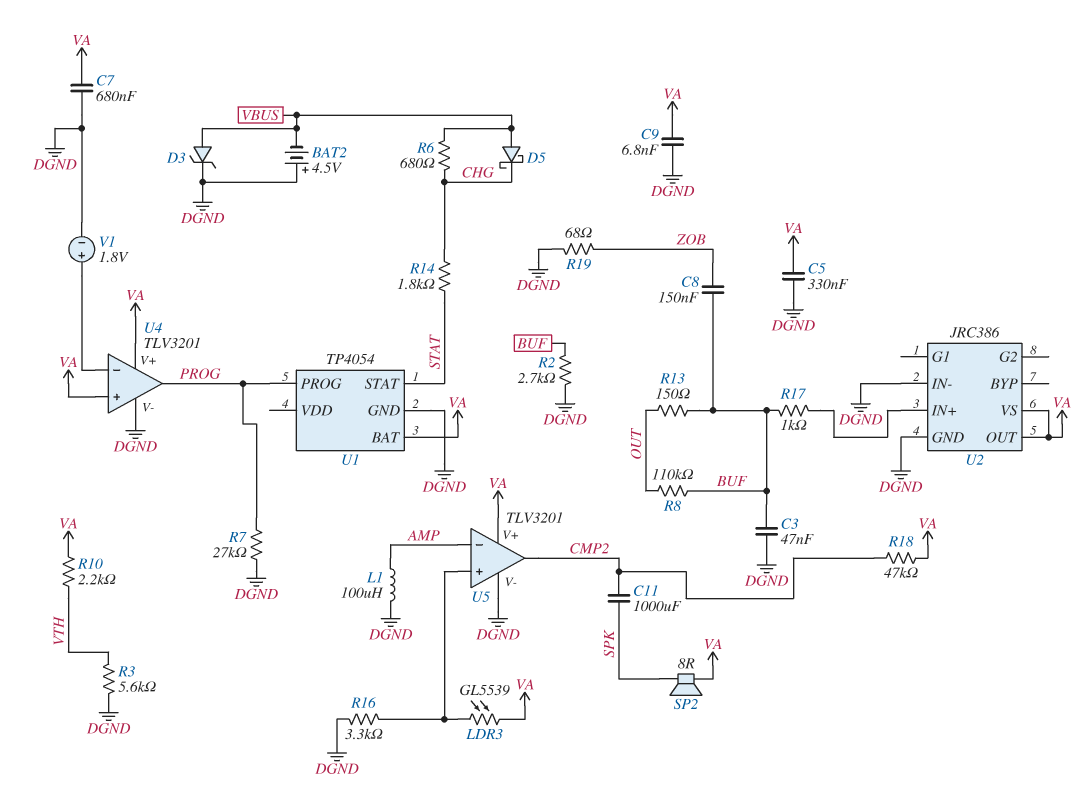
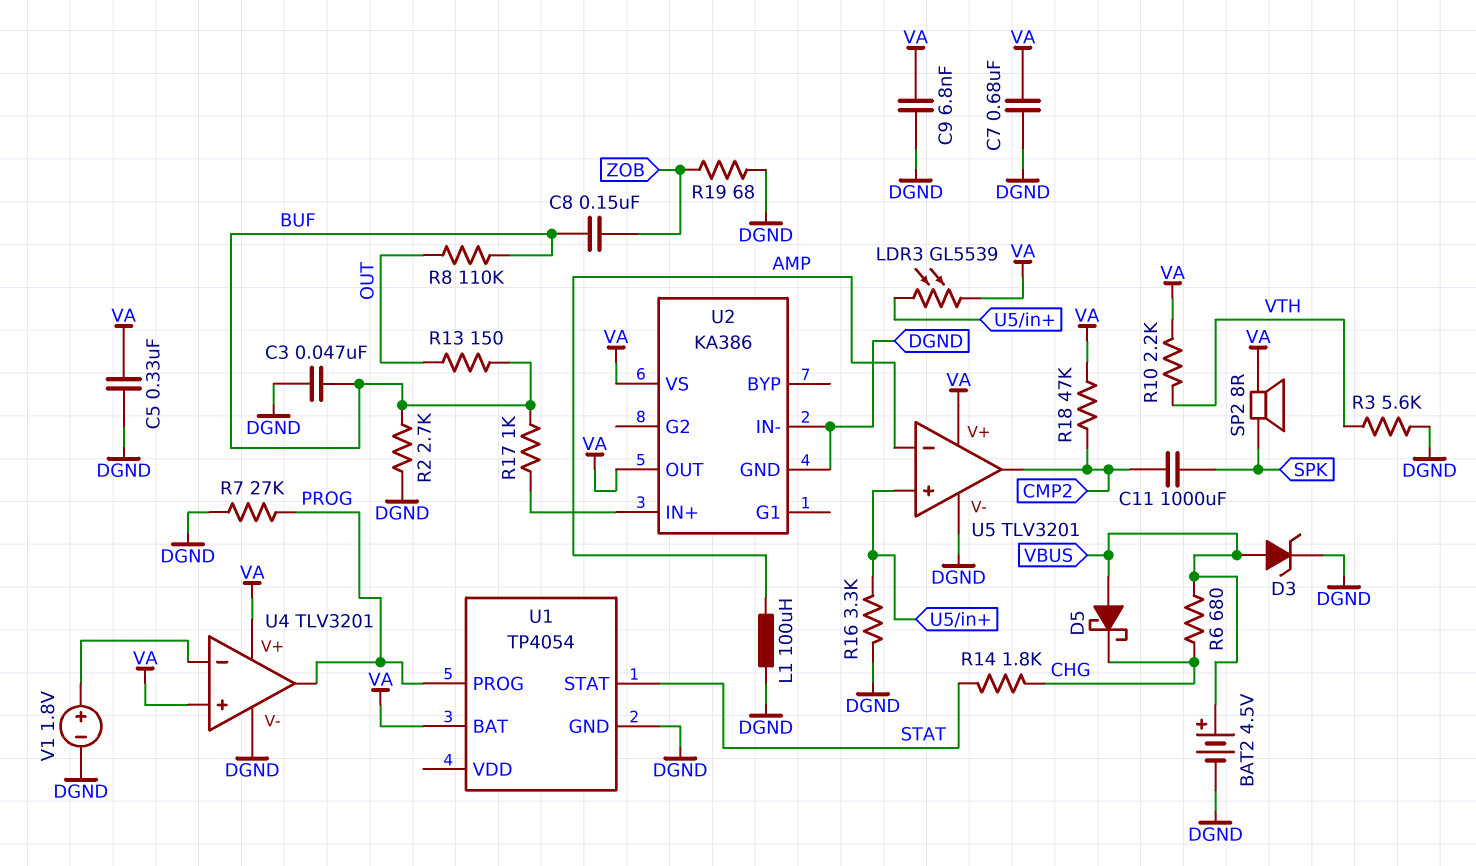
BAT2: 4.5V (plus DGND, minus VBUS) -> 4.5V (plus VBUS, minus DGND)
U2: JRC386 -> KA386

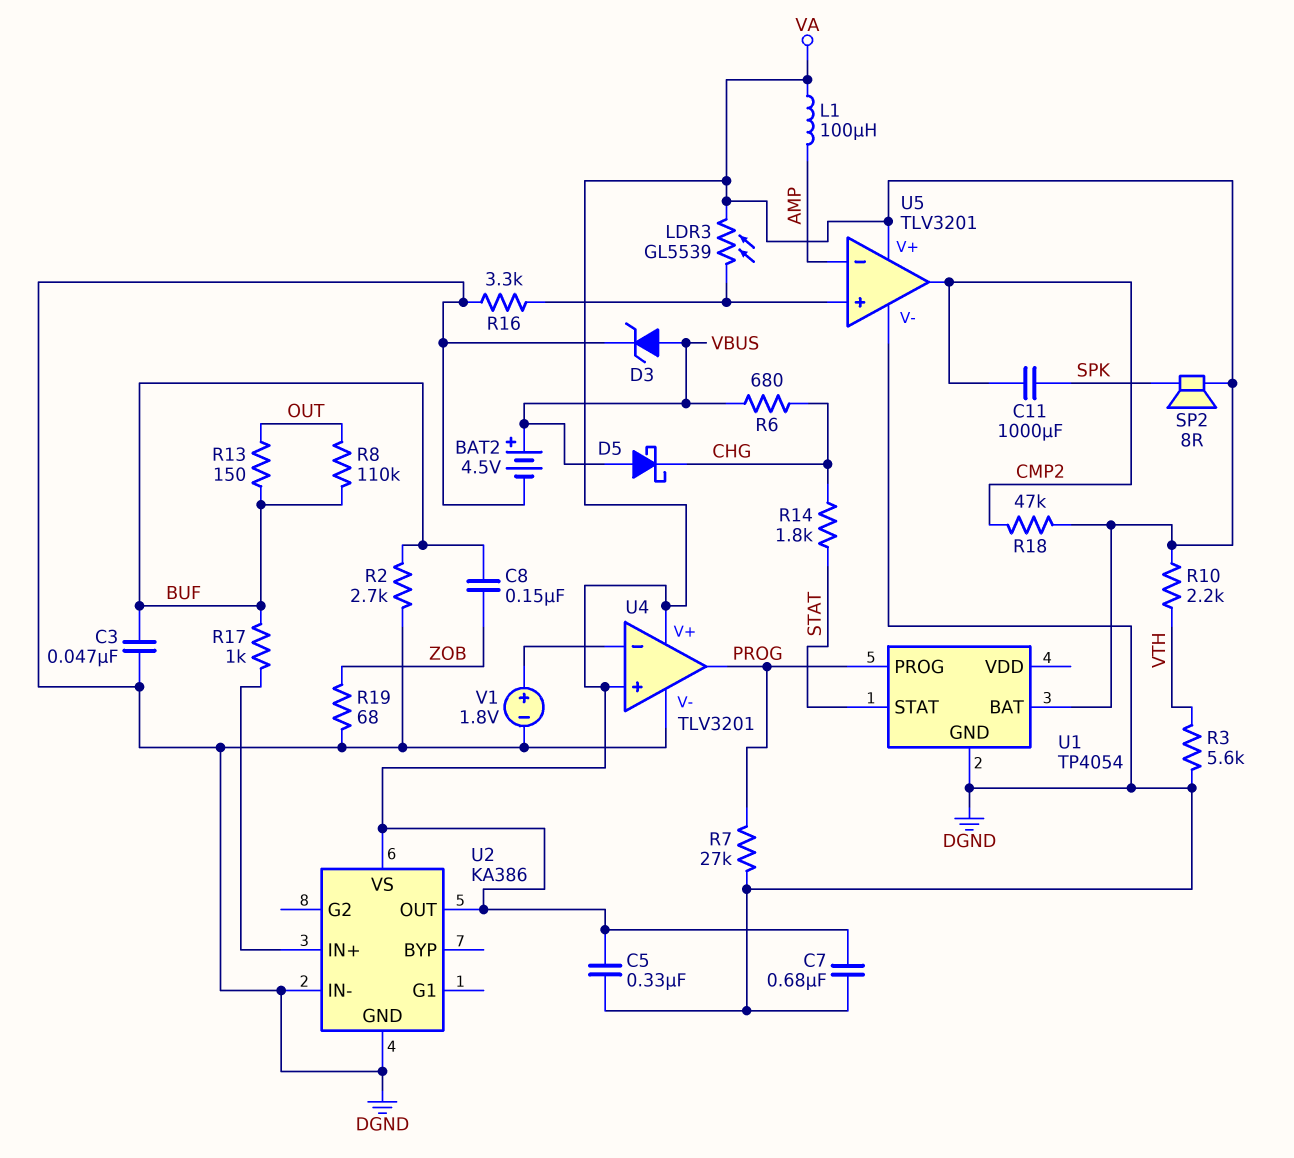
C9: 6.8nF (DGND, VA) -> none
L1: 100uH (AMP, DGND) -> 100uH (AMP, VA)

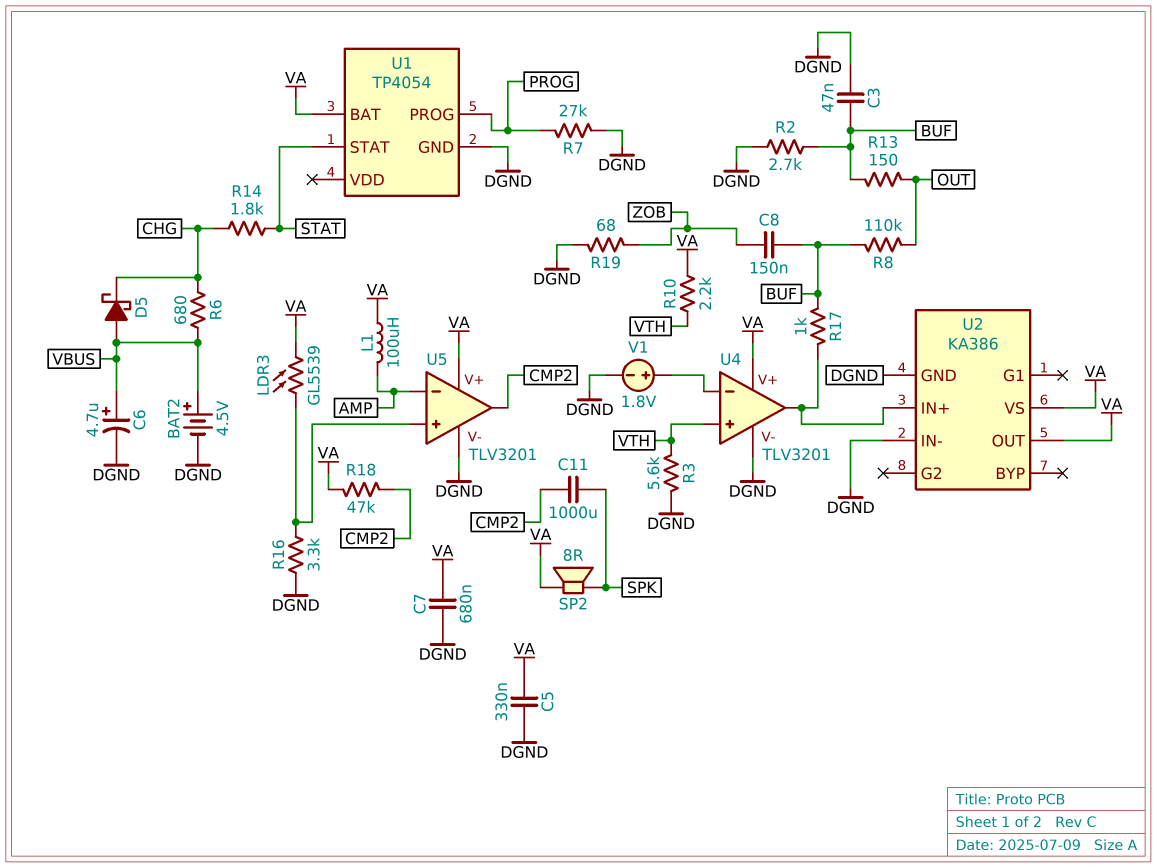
C6: none -> 4.7uF (plus VBUS, minus DGND)
D3: zener (A VBUS, K DGND) -> none
U4 pin in+: VA -> VTH
U4 pin out: PROG -> U2/IN+

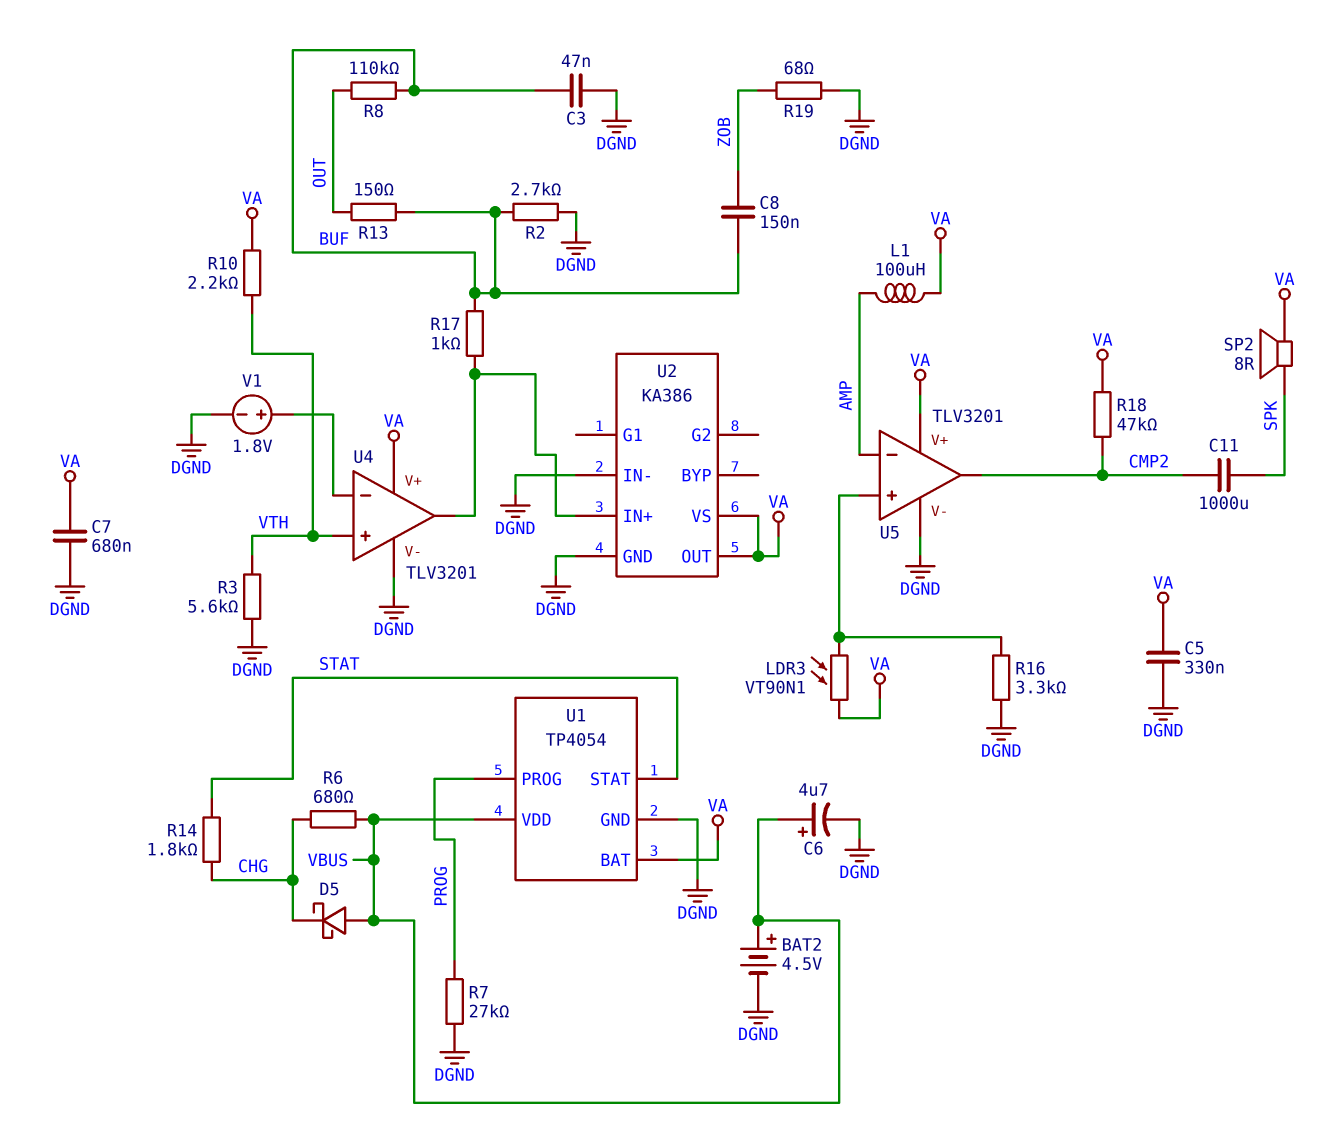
LDR3: GL5539 (U5/in+, VA) -> VT90N1 (U5/in+, VA)
U1 pin VDD: none -> VBUS

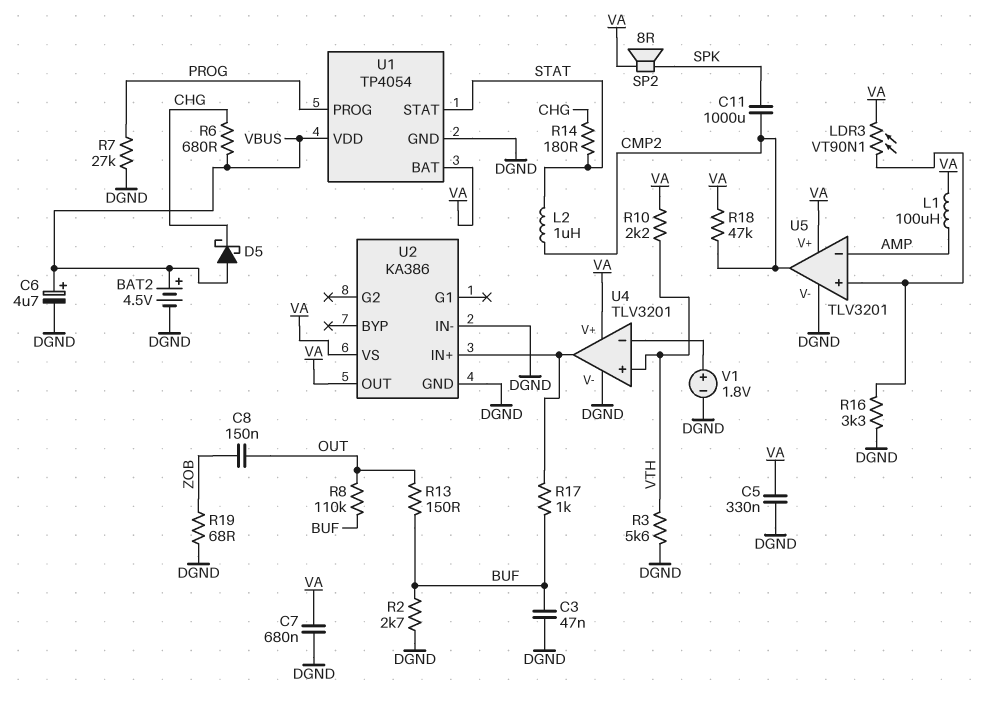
C8: 150nF (BUF, ZOB) -> 150nF (OUT, ZOB)
L2: none -> 1uH (CMP2, STAT)
R14: 1.8k (CHG, STAT) -> 180 (CHG, STAT)

